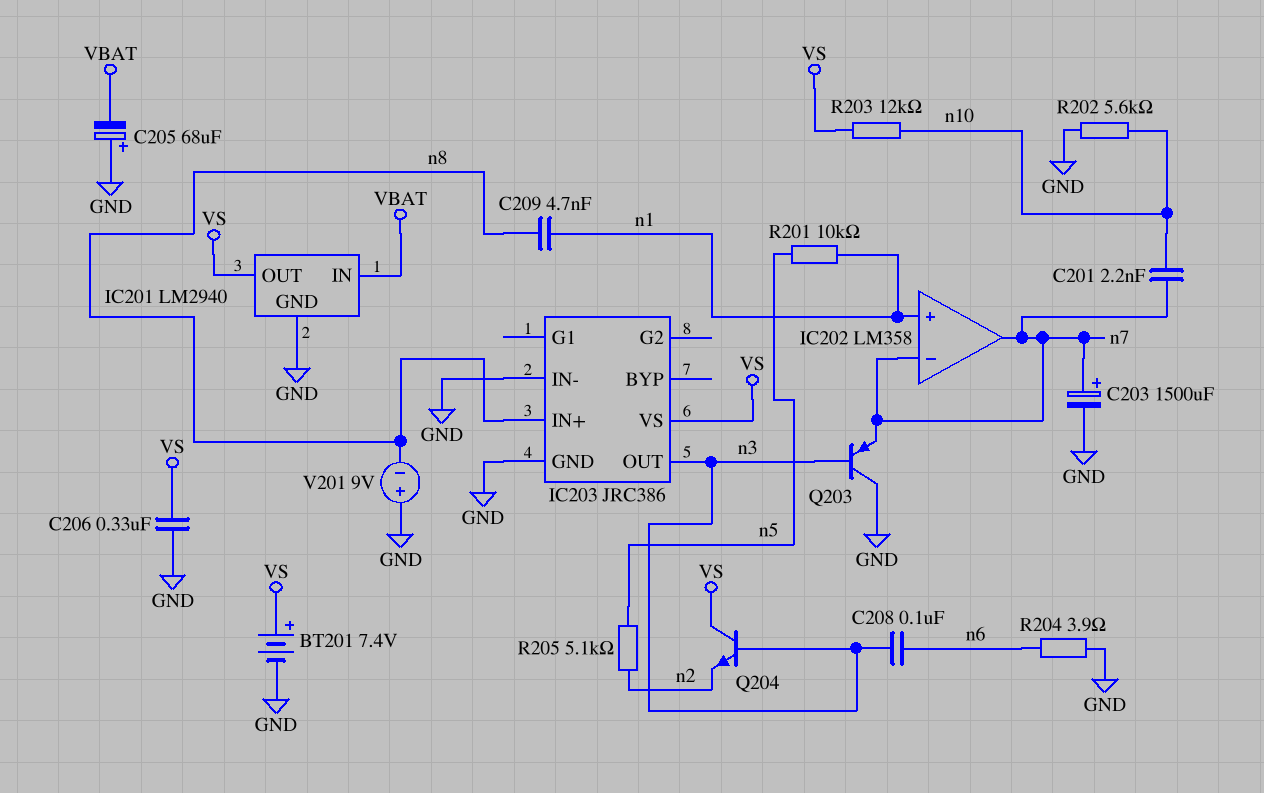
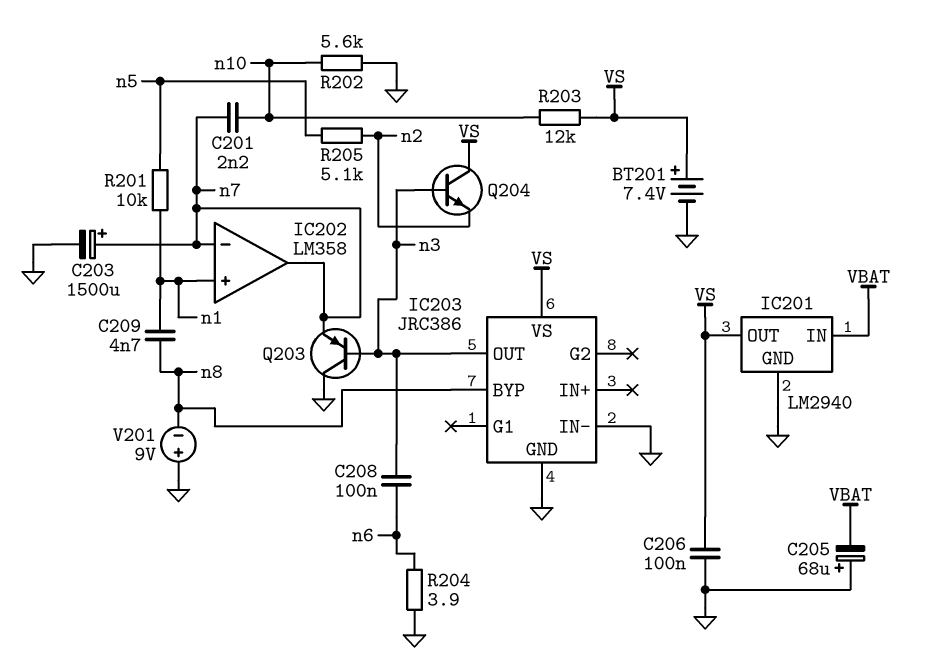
C206: 330nF (GND, VS) -> 100nF (GND, VS)
IC203 pin BYP: none -> n8
IC203 pin IN+: n8 -> none

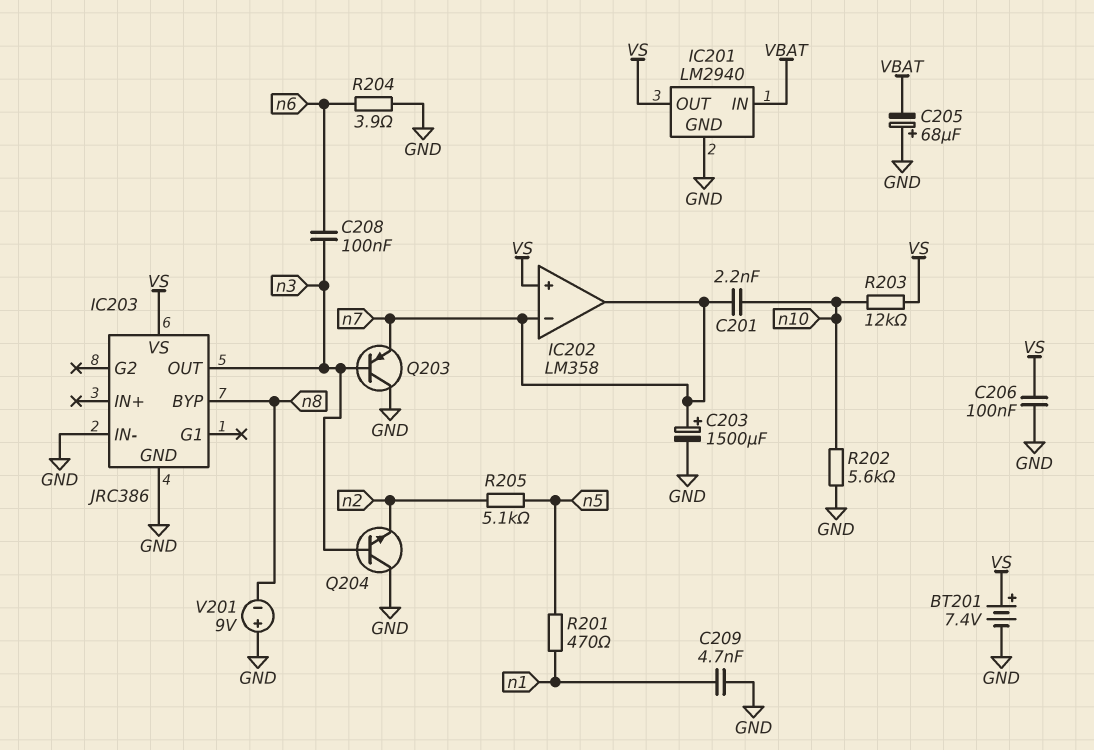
C209: 4.7nF (n1, n8) -> 4.7nF (GND, n1)
IC202 pin in+: n1 -> VS
Q204: NPN (B n3, C VS, E n2) -> NPN (B n3, C GND, E n2)
R201: 10k (n1, n5) -> 470 (n1, n5)

